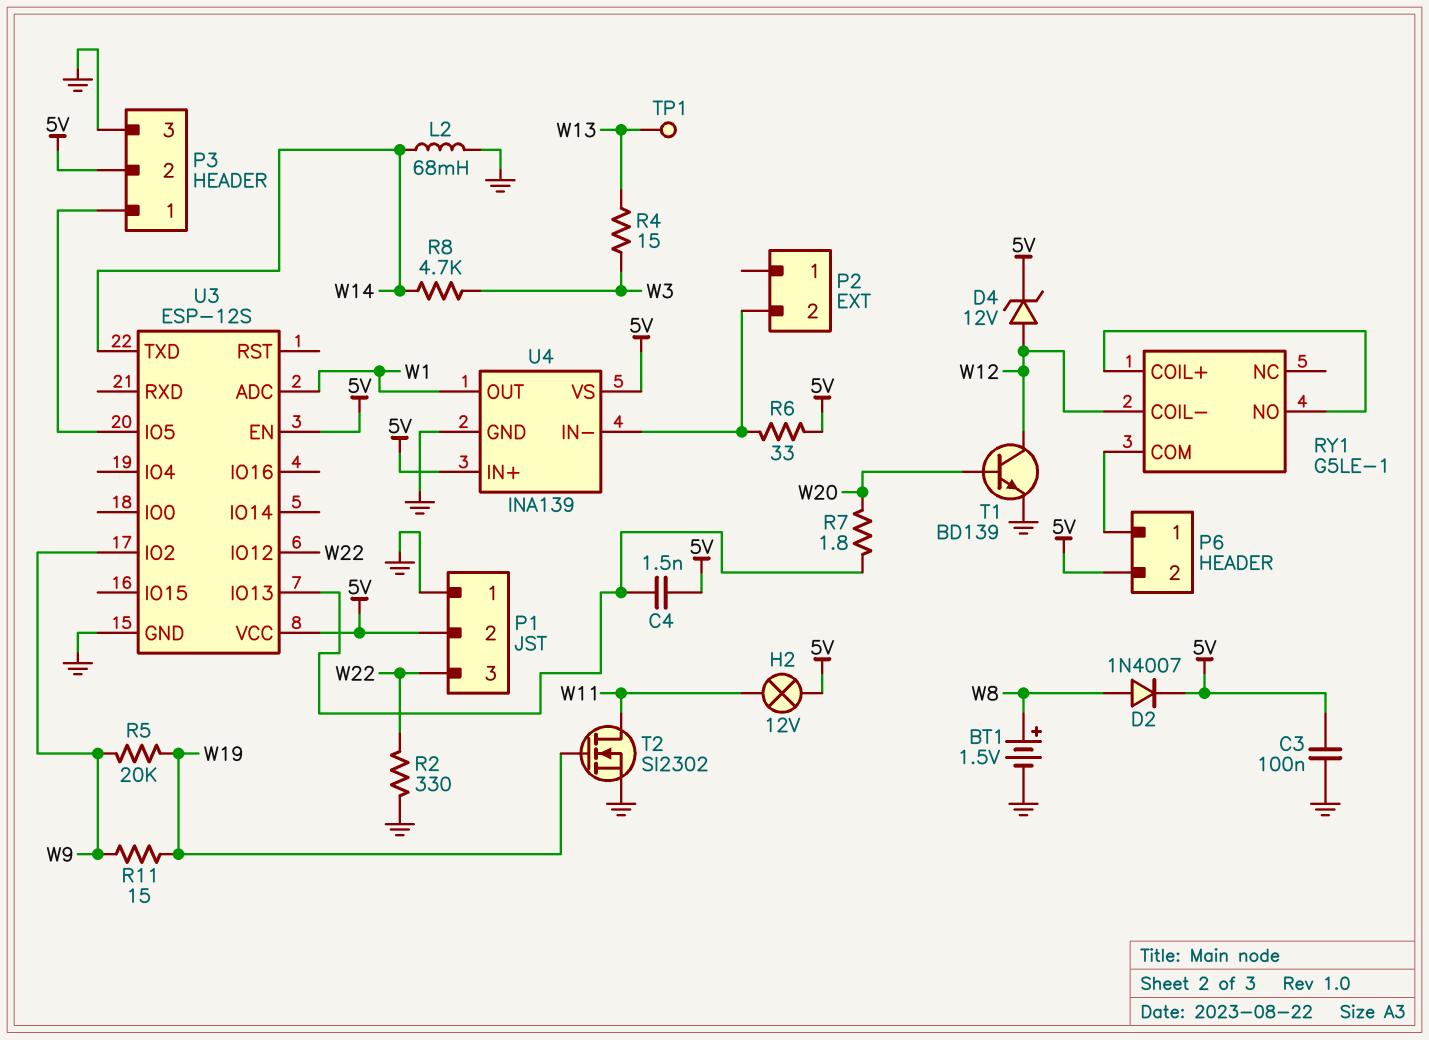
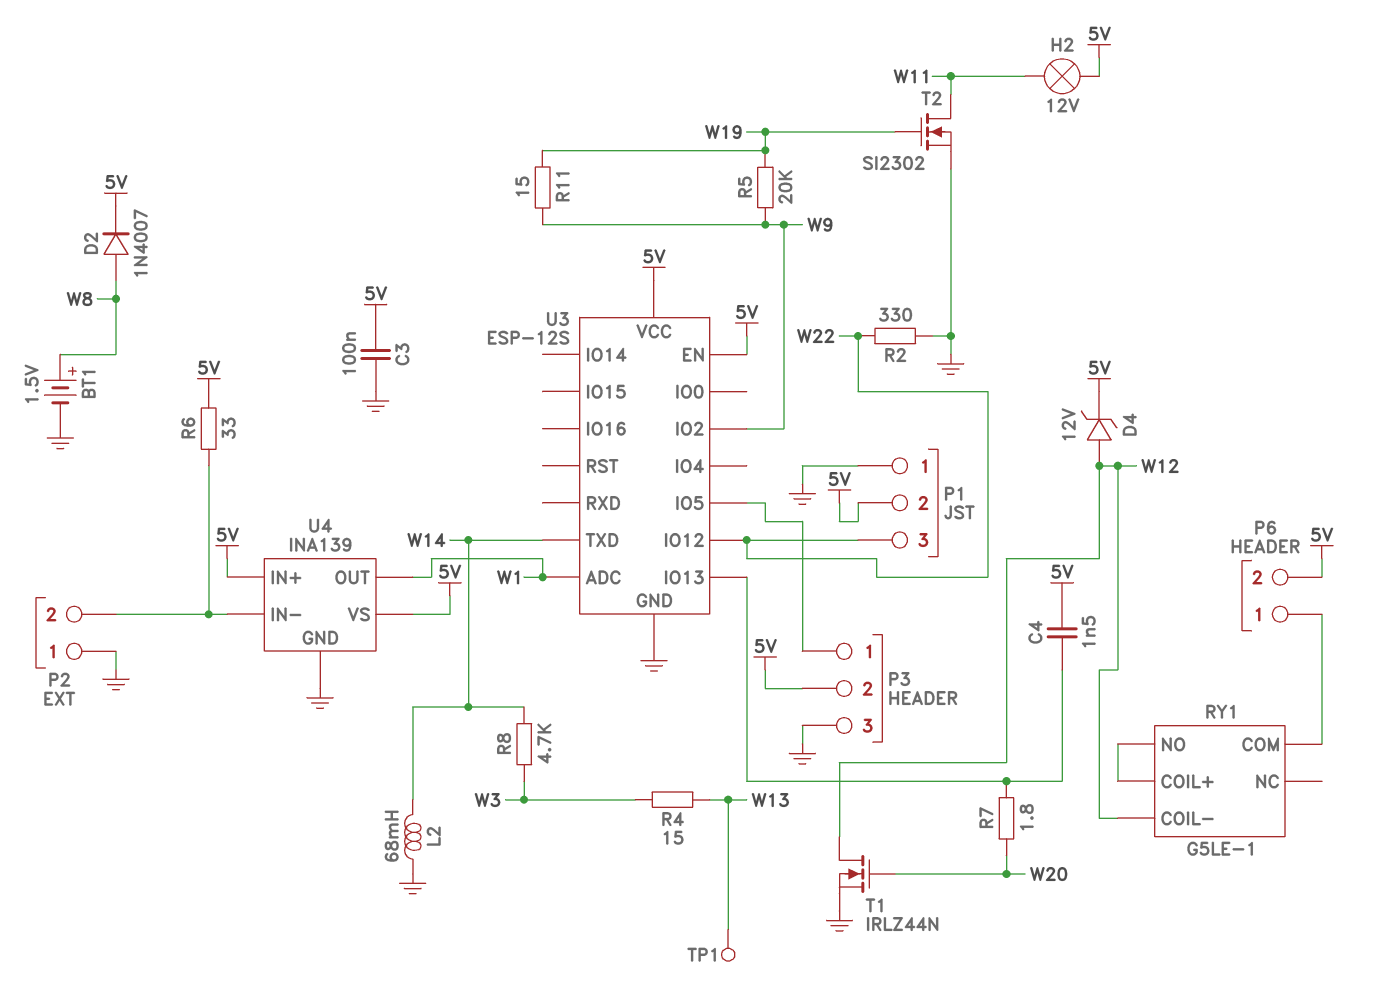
P2 pin 1: none -> GND
T1: NPN BD139 (B W20, C W12, E GND) -> NMOS IRLZ44N (G W20, D W12, S GND)

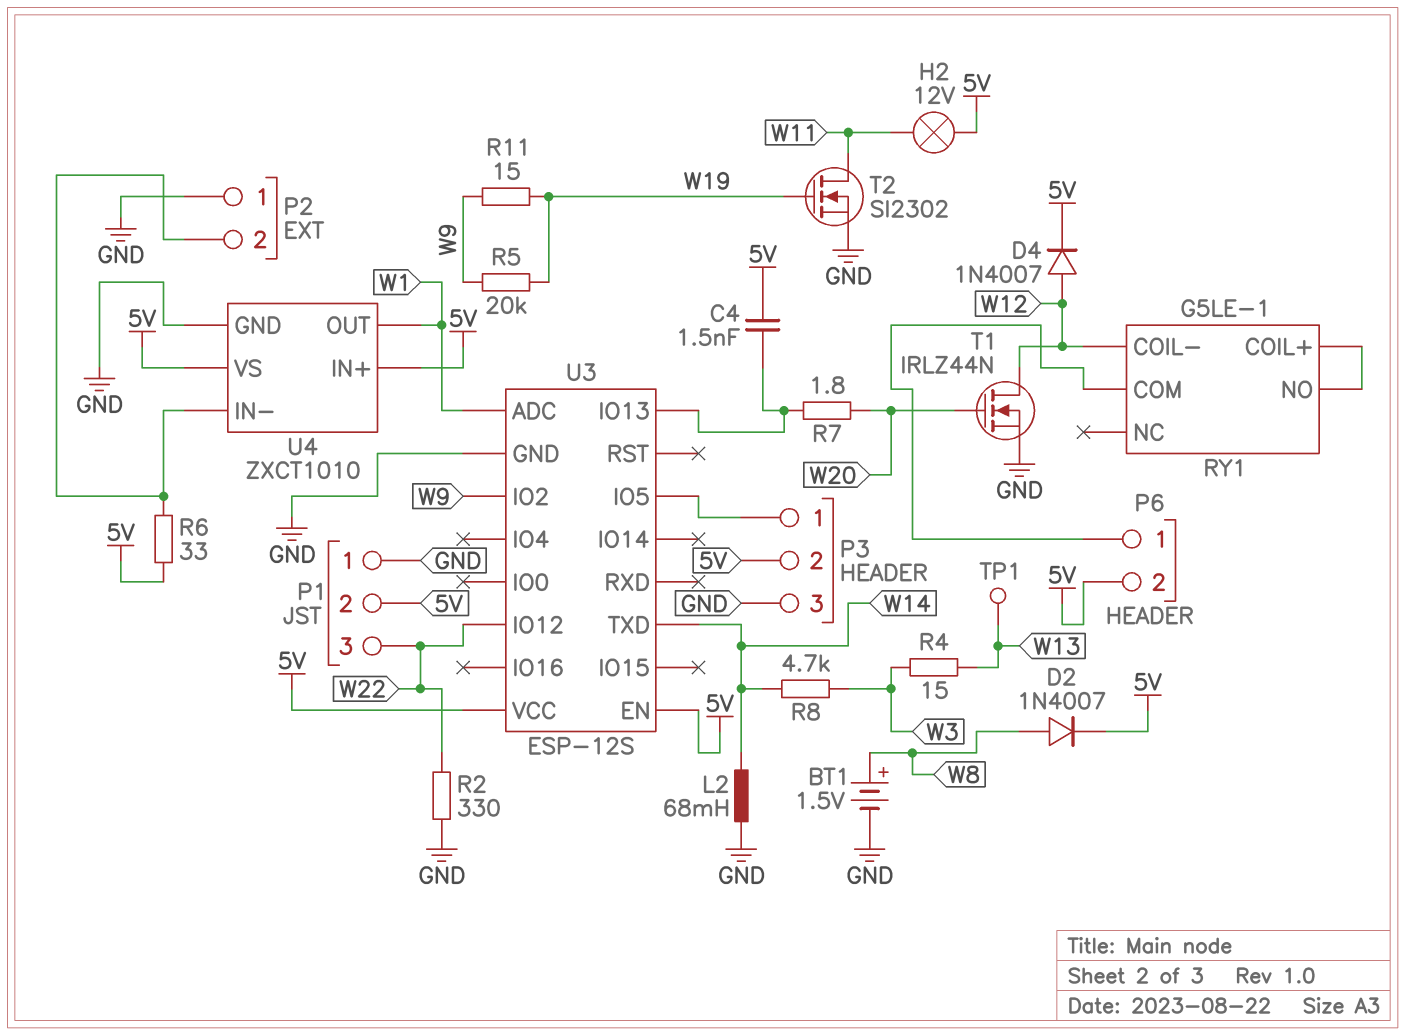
C3: 100nF (5V, GND) -> none
D4: zener 12V (A W12, K 5V) -> diode 1N4007 (A W12, K 5V)
U4: INA139 -> ZXCT1010

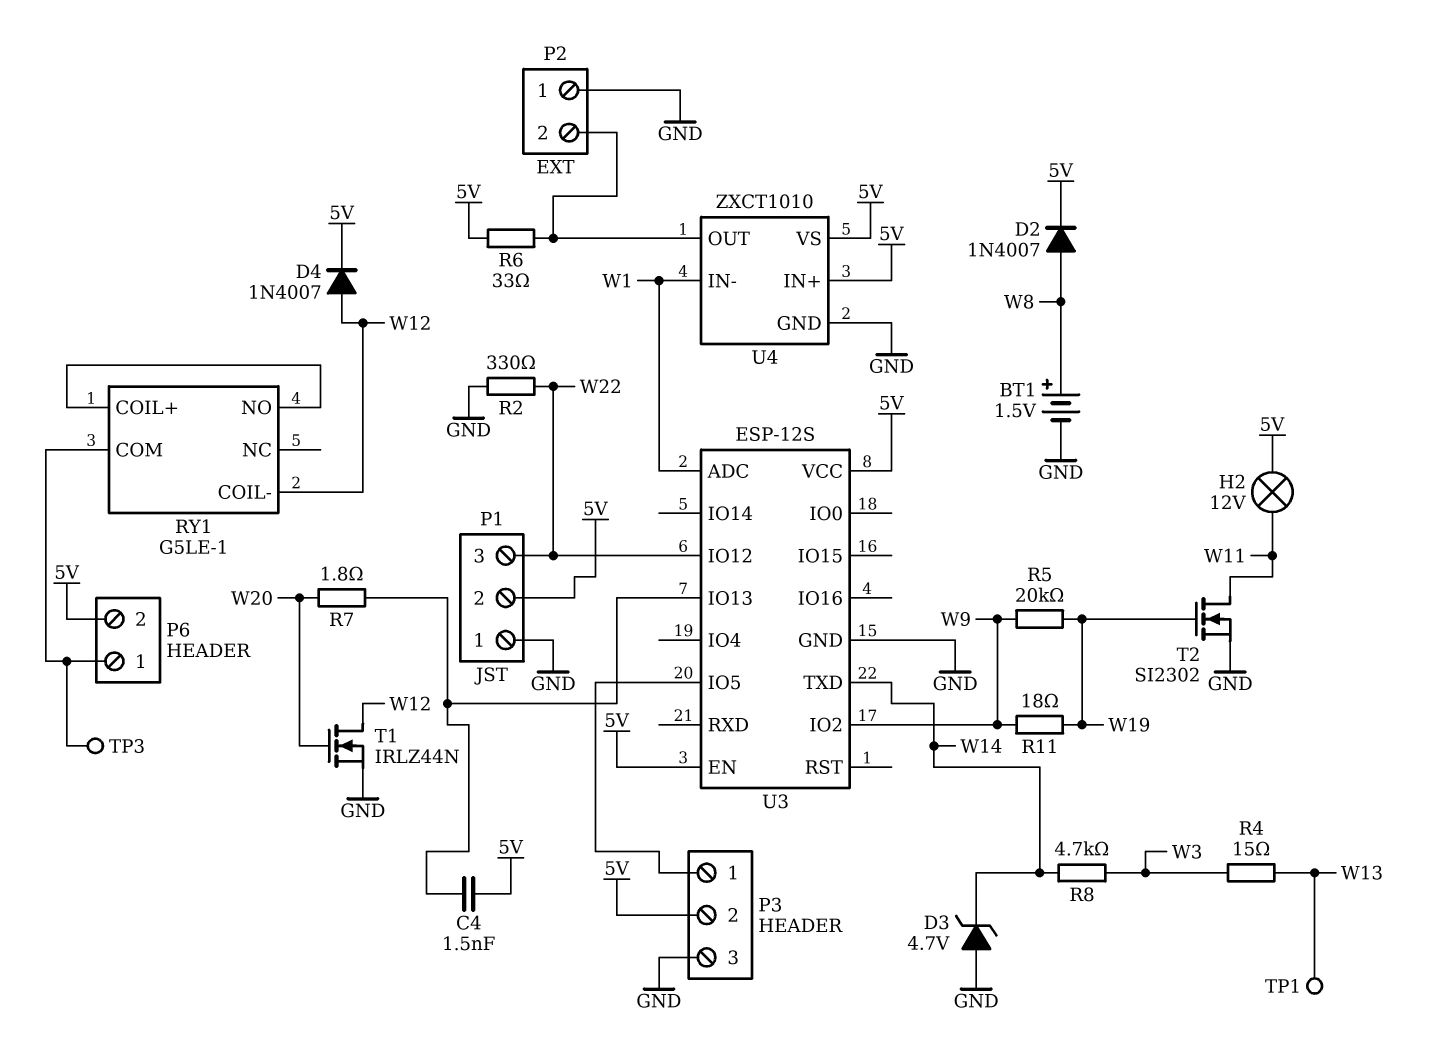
D3: none -> zener 4.7V (A GND, K W14)
L2: 68mH (GND, W14) -> none
R11: 15 (W9, W19) -> 18 (W9, W19)
TP3: none -> test point (P6/1)
U4 pin IN-: P2/2 -> W1
U4 pin OUT: W1 -> P2/2

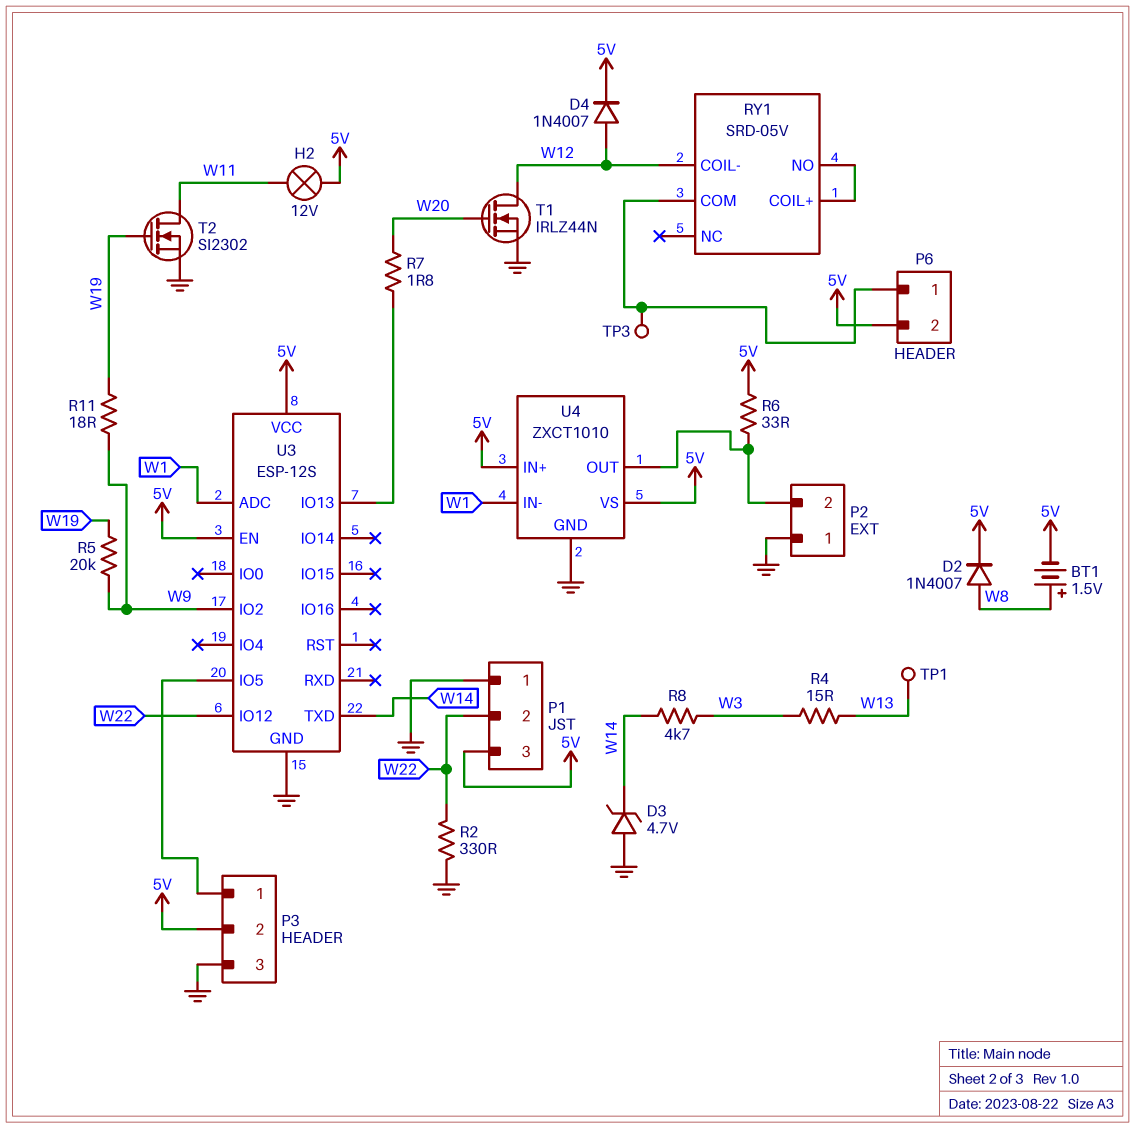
BT1: 1.5V (plus W8, minus GND) -> 1.5V (plus W8, minus 5V)
C4: 1.5nF (5V, U3/IO13) -> none
P1 pin 2: 5V -> W22
P1 pin 3: W22 -> 5V
RY1: G5LE-1 -> SRD-05V

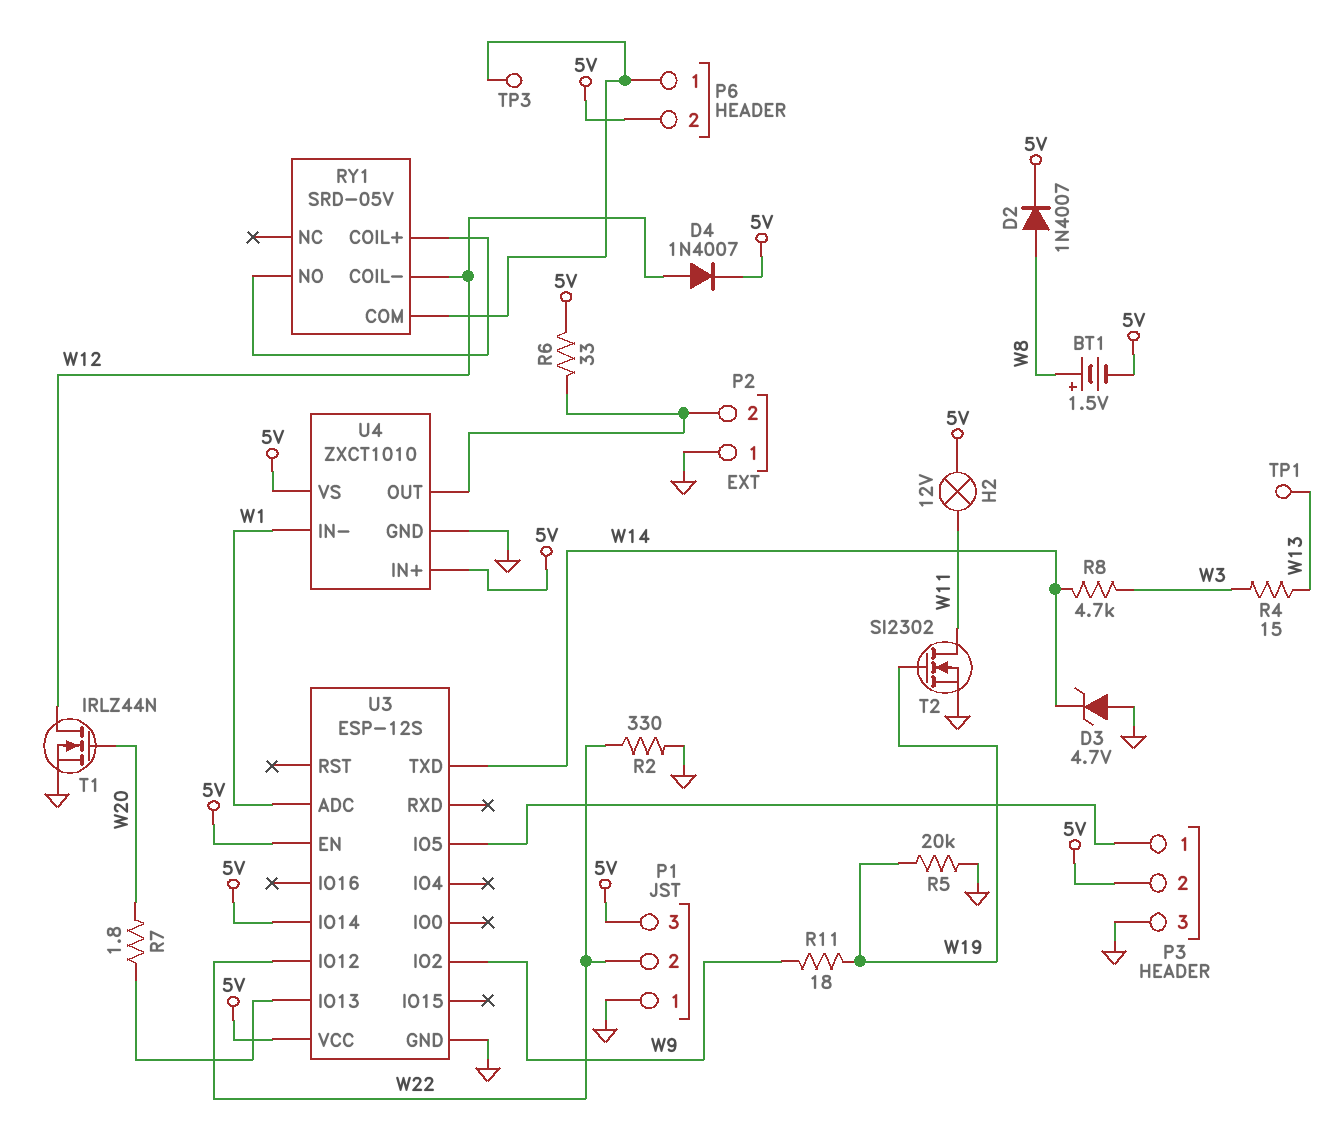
R5: 20k (W9, W19) -> 20k (GND, W19)
U3 pin IO14: none -> 5V

